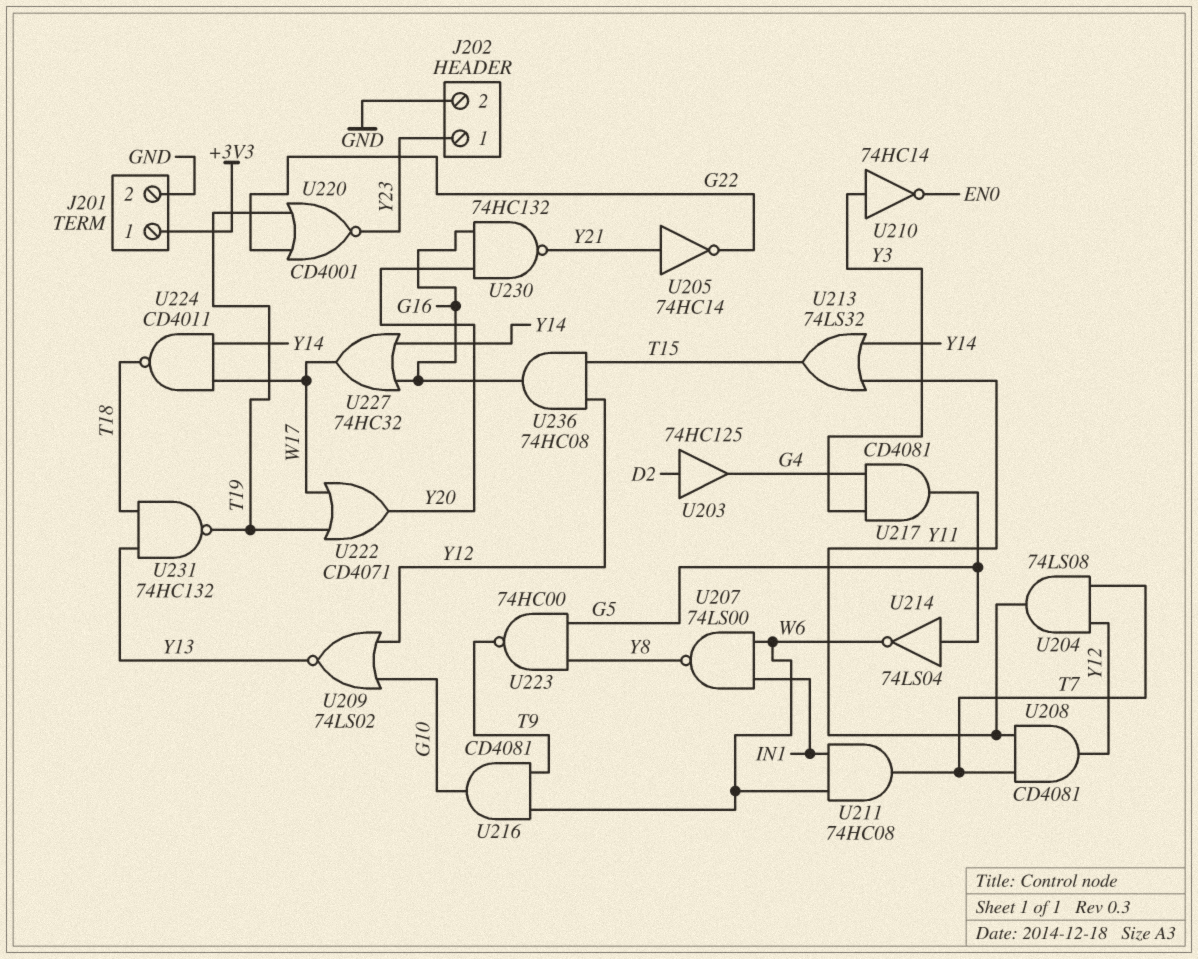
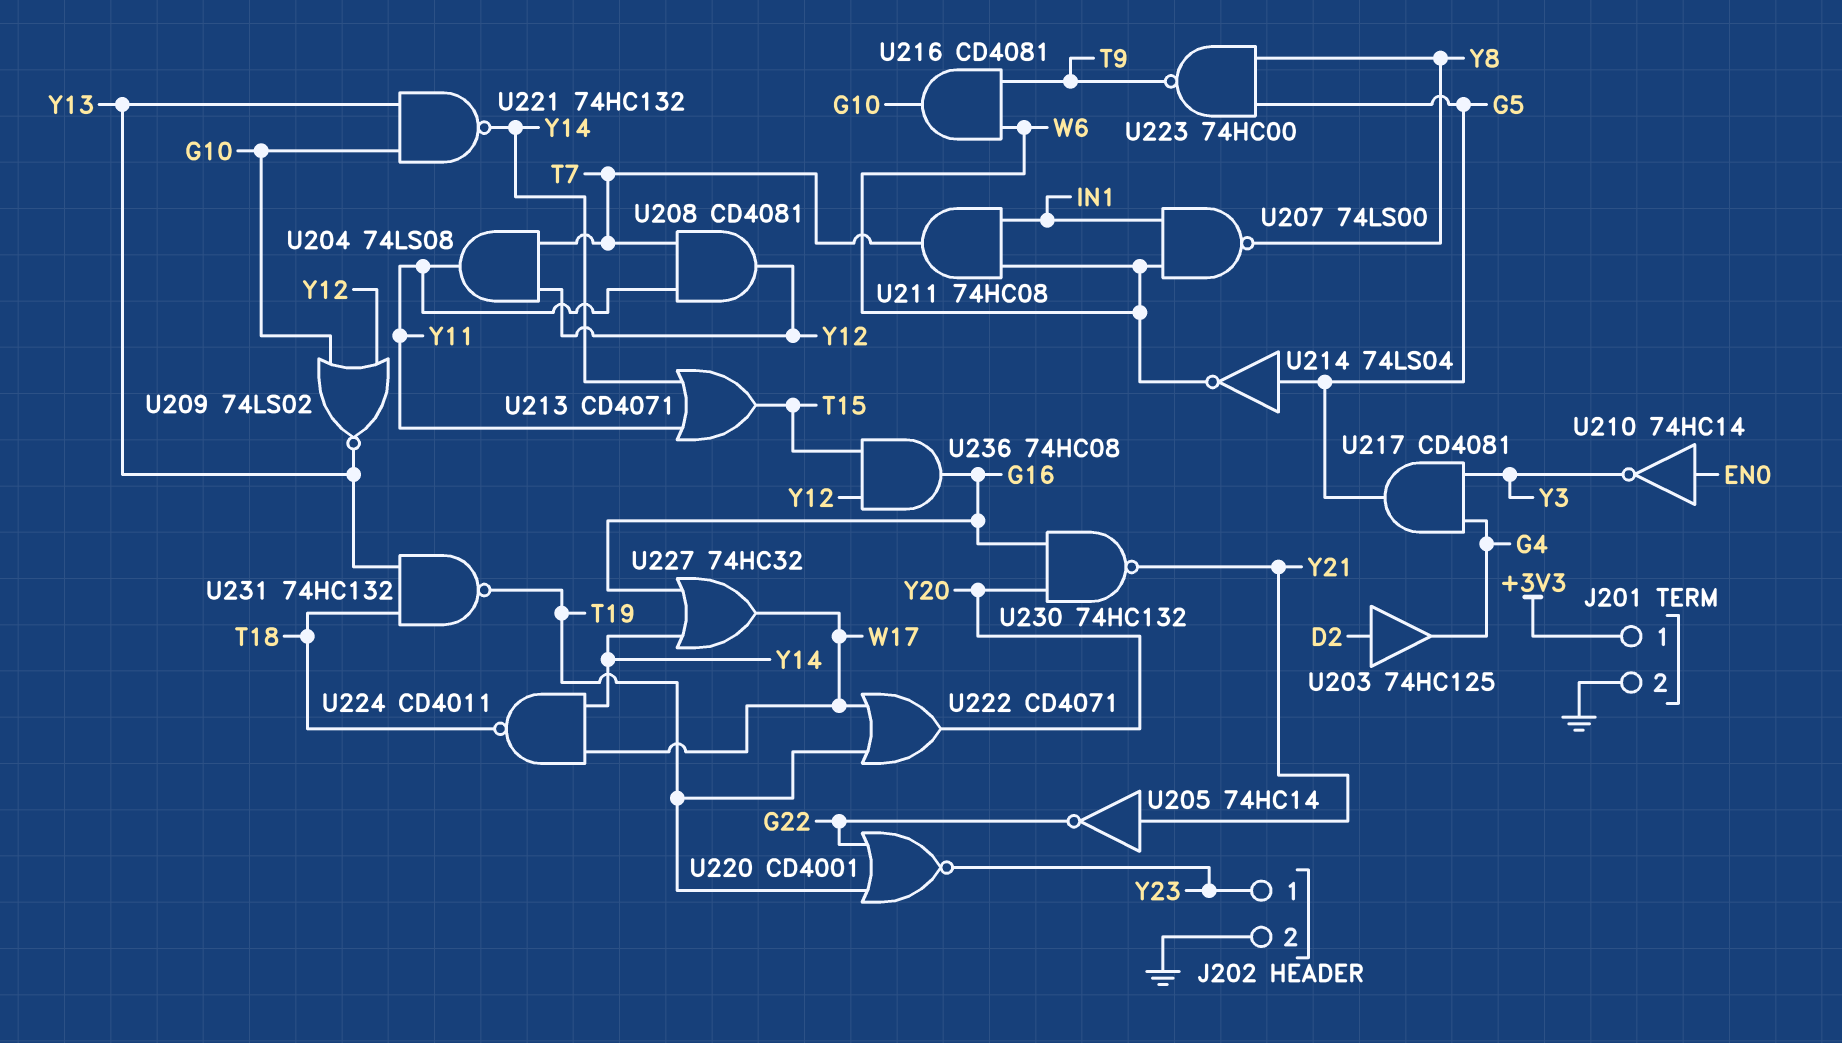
U210: NOT 74HC14 (in Y3, out EN0) -> NOT 74HC14 (in EN0, out Y3)
U213: OR 74LS32 (in Y11, in Y14, out T15) -> OR CD4071 (in Y11, in Y14, out T15)
U221: none -> NAND 74HC132 (in G10, in Y13, out Y14)

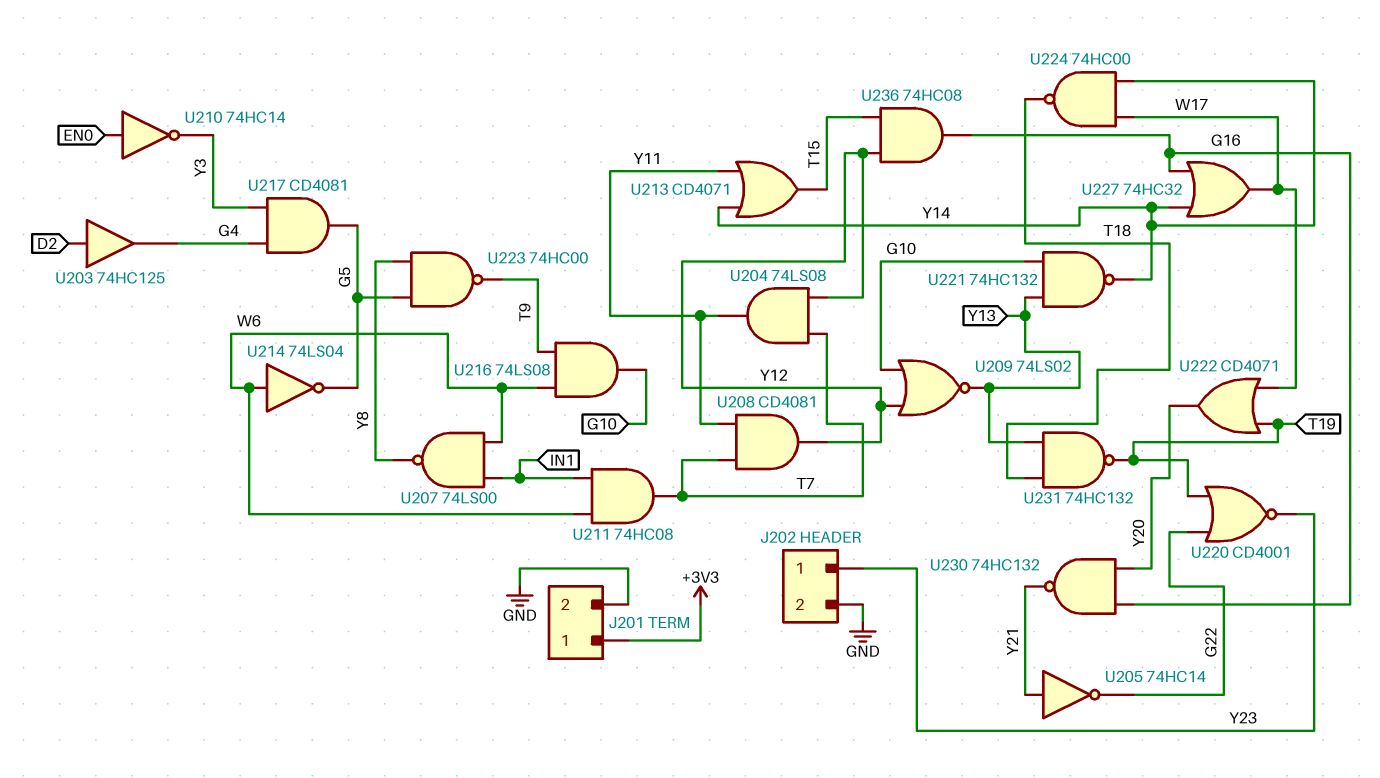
U214: NOT 74LS04 (in G5, out W6) -> NOT 74LS04 (in W6, out G5)
U216: AND CD4081 (in T9, in W6, out G10) -> AND 74LS08 (in T9, in W6, out G10)
U224: NAND CD4011 (in W17, in Y14, out T18) -> NAND 74HC00 (in W17, in Y14, out T18)

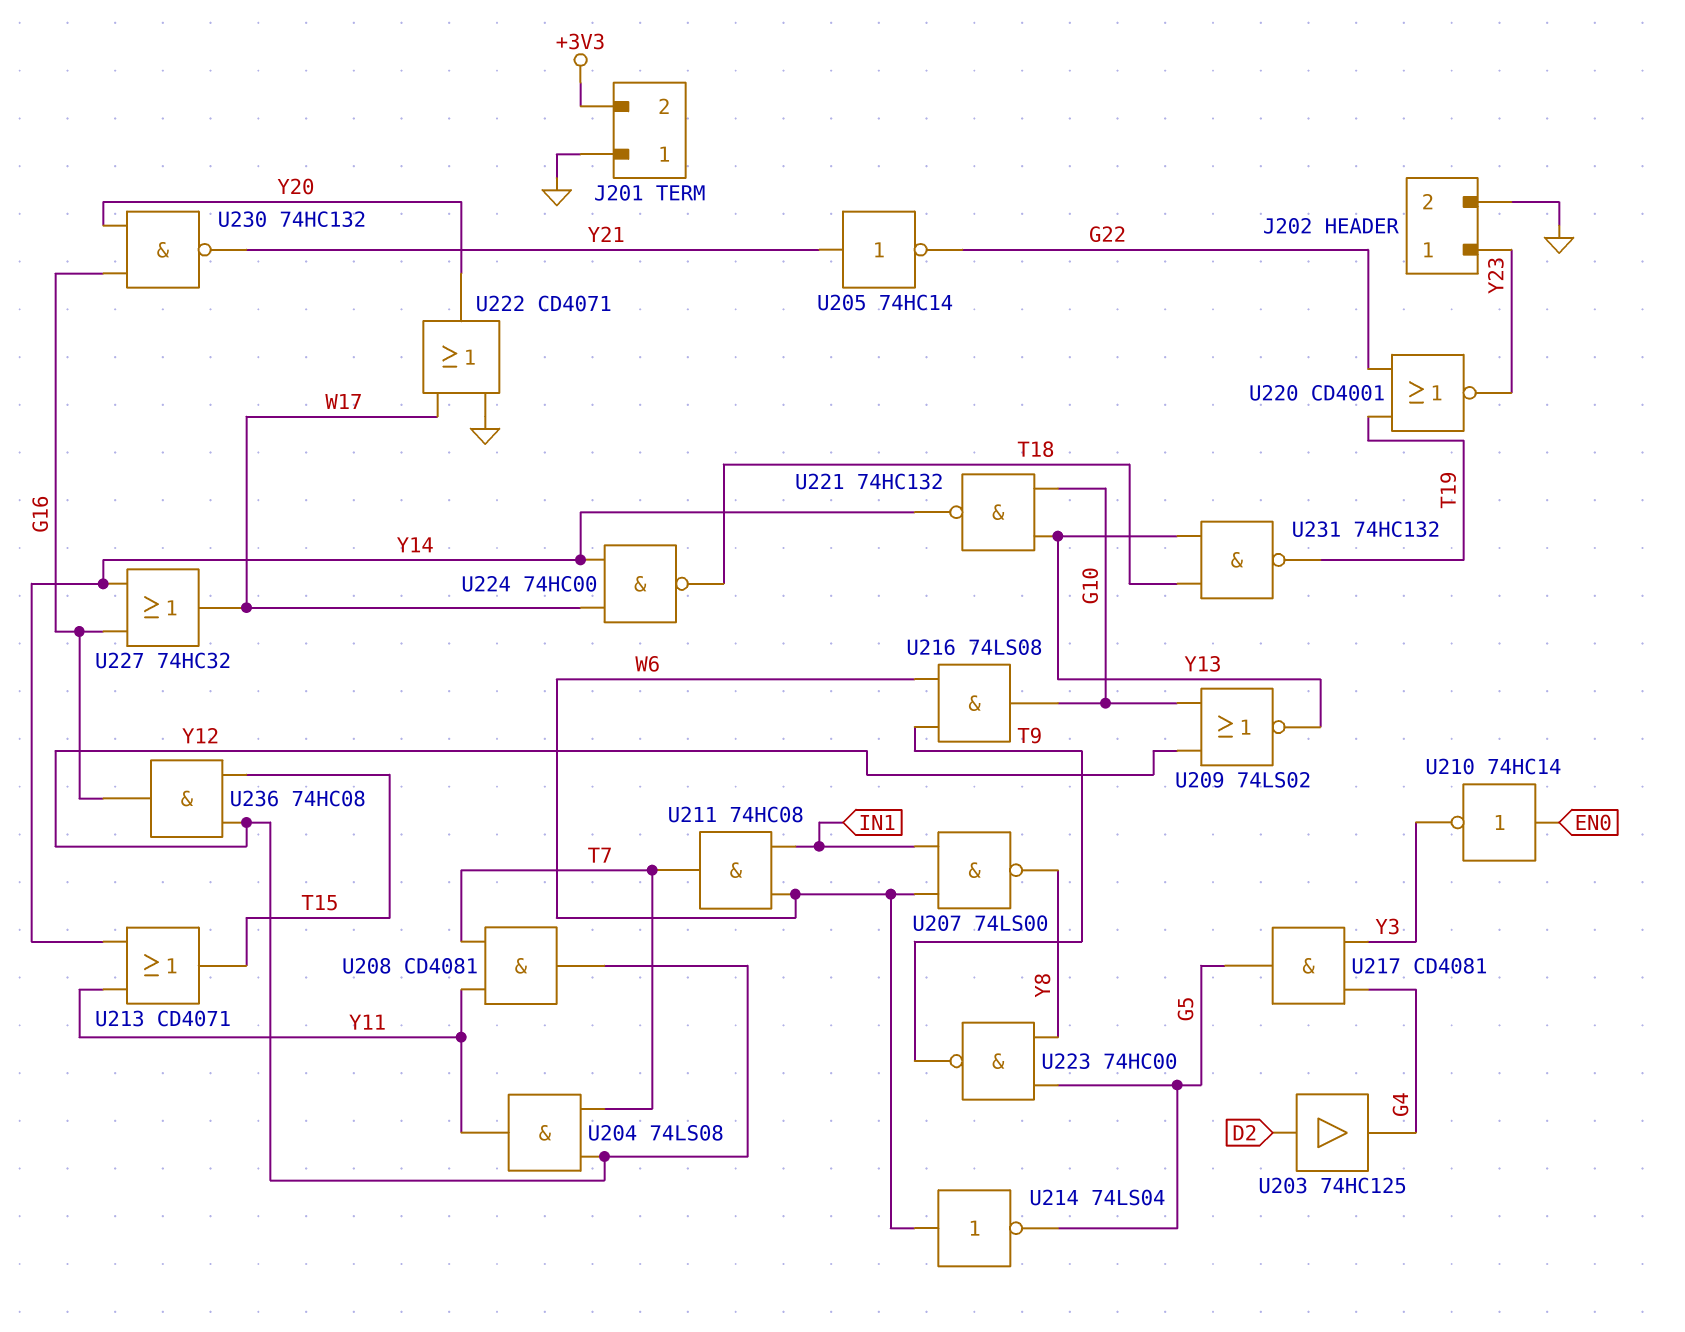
J201 pin 1: +3V3 -> GND
J201 pin 2: GND -> +3V3
U222: OR CD4071 (in T19, in W17, out Y20) -> OR CD4071 (in GND, in W17, out Y20)

